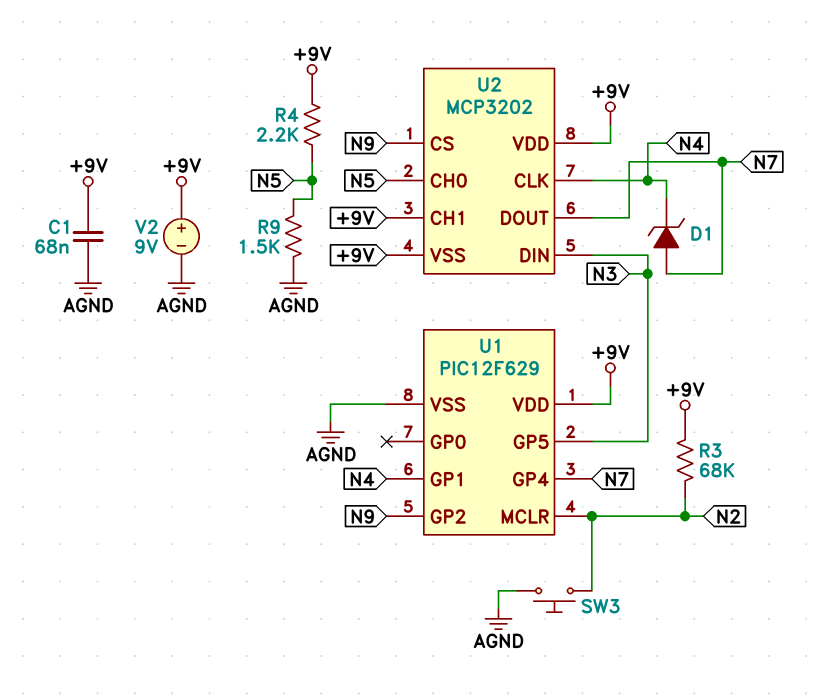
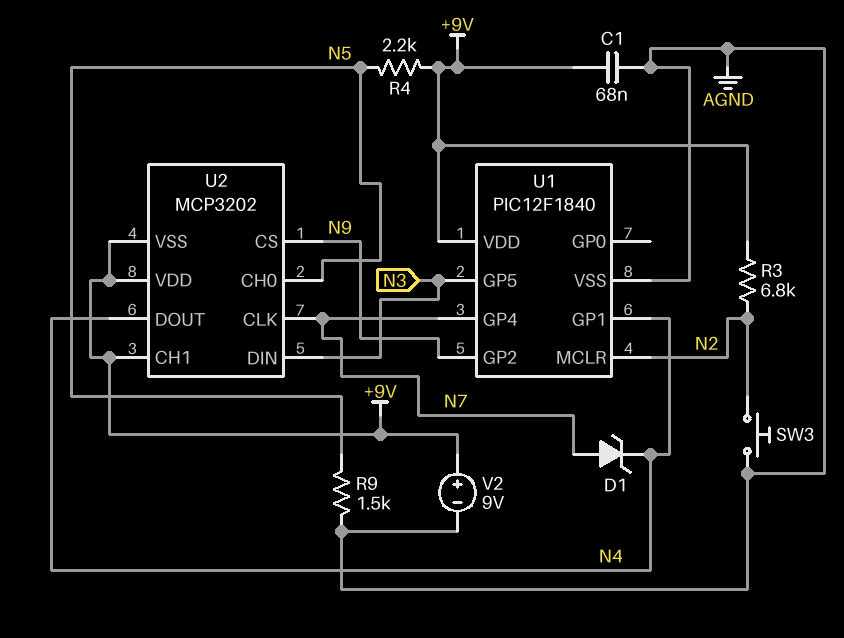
R3: 68k (+9V, N2) -> 6.8k (+9V, N2)
U1: PIC12F629 -> PIC12F1840
U2 pin CLK: N4 -> N7
U2 pin DOUT: N7 -> N4

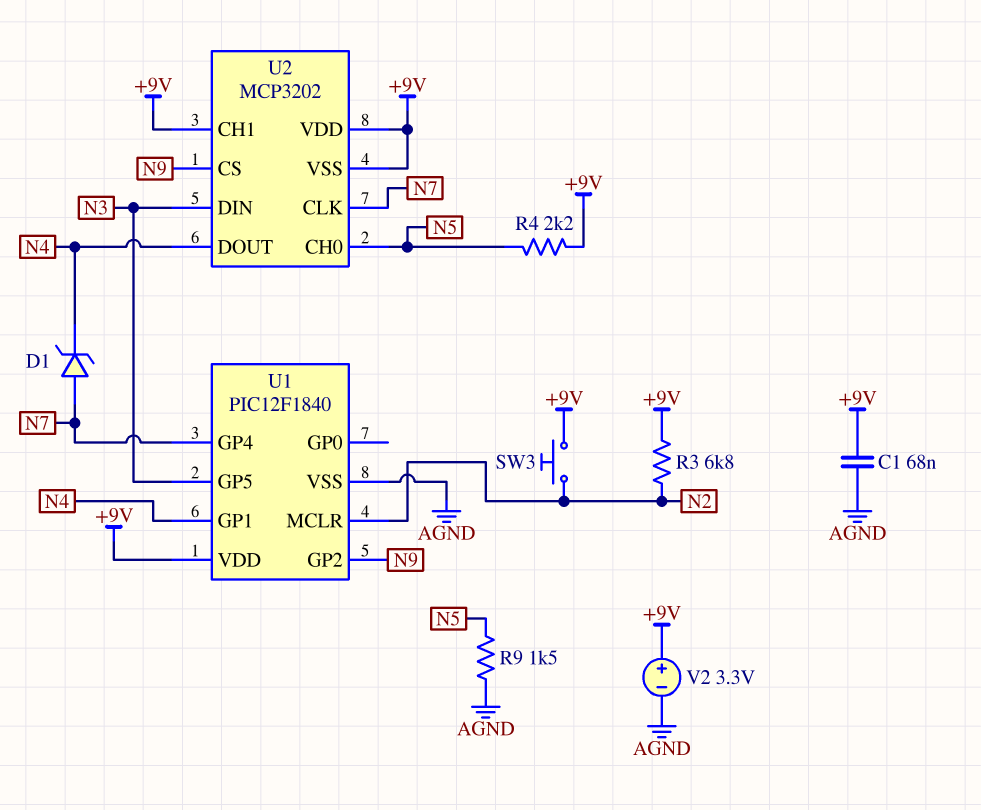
SW3: button (AGND, N2) -> button (+9V, N2)
V2: 9V (plus +9V, minus AGND) -> 3.3V (plus +9V, minus AGND)

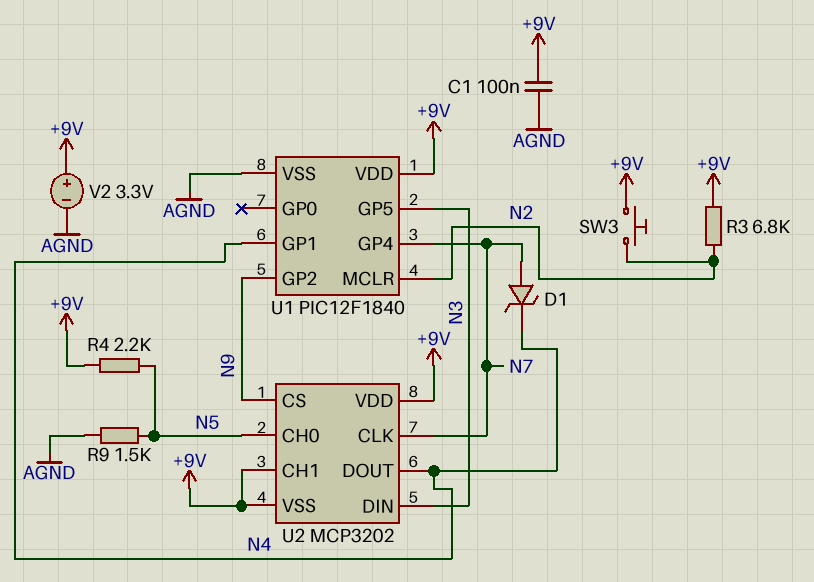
C1: 68nF (+9V, AGND) -> 100nF (+9V, AGND)

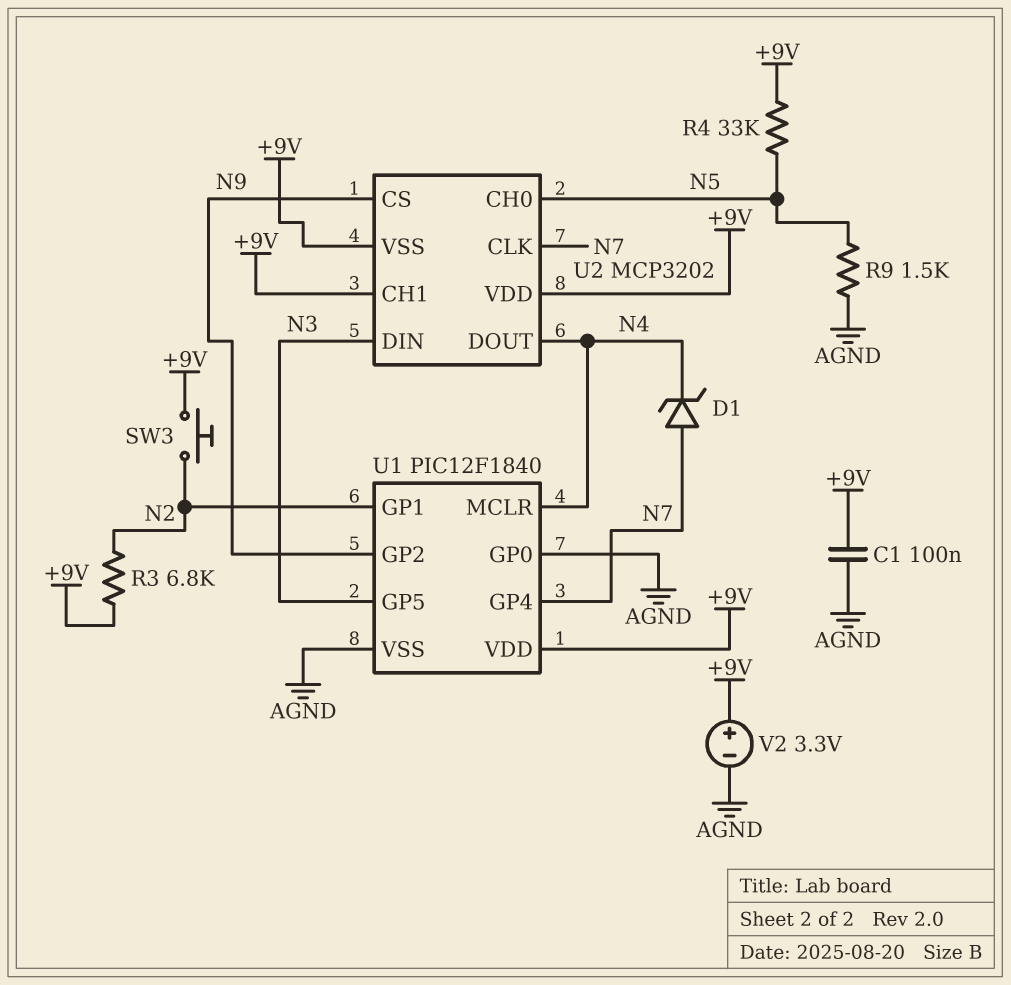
R4: 2.2k (+9V, N5) -> 33k (+9V, N5)
U1 pin GP0: none -> AGND
U1 pin GP1: N4 -> N2
U1 pin MCLR: N2 -> N4

